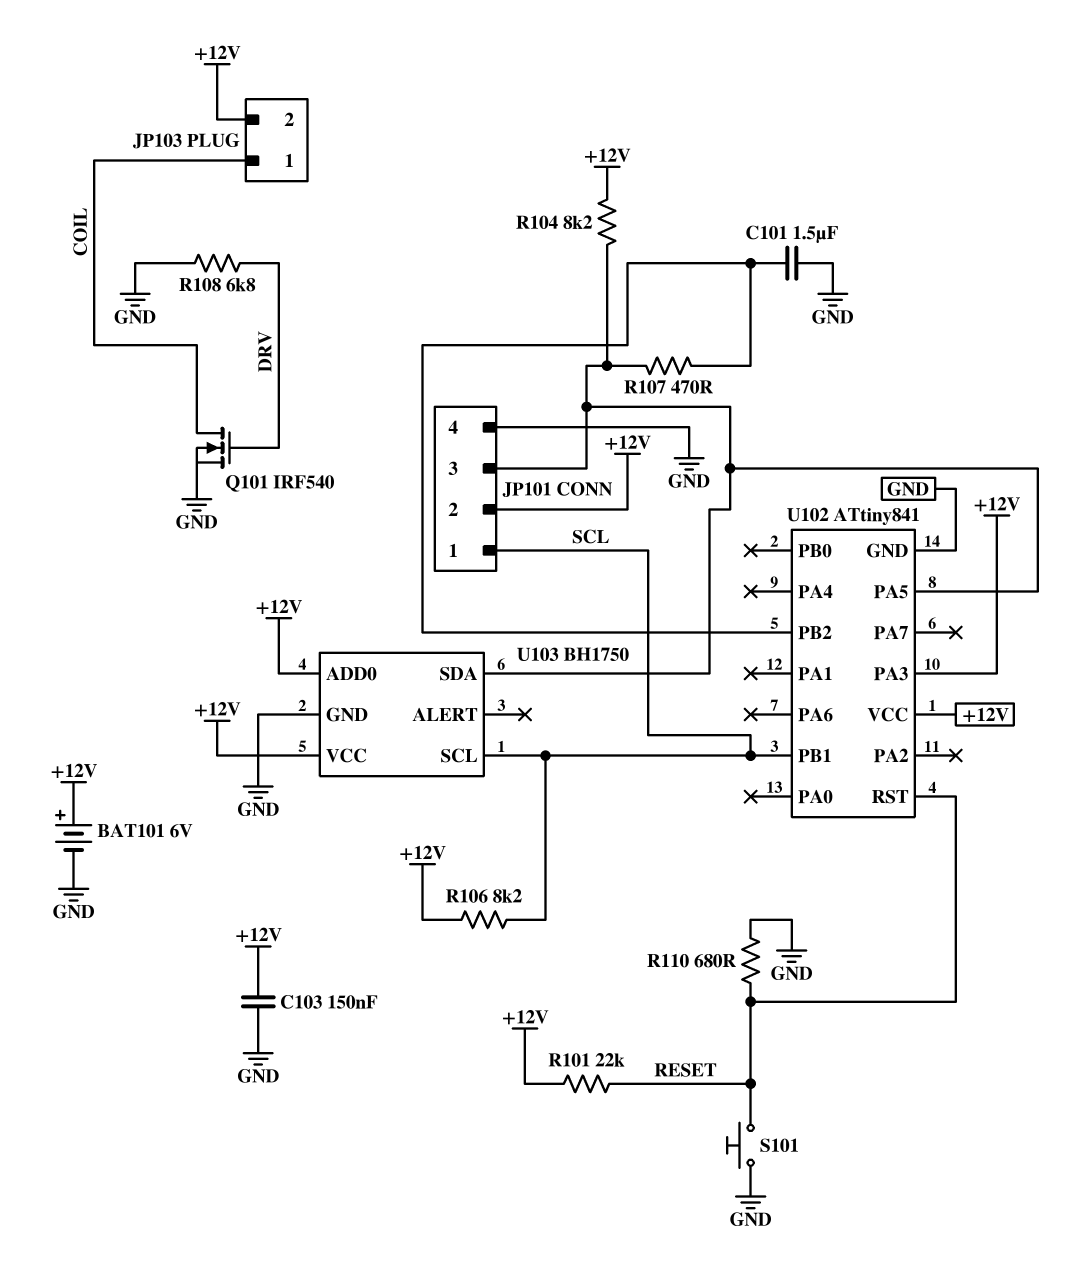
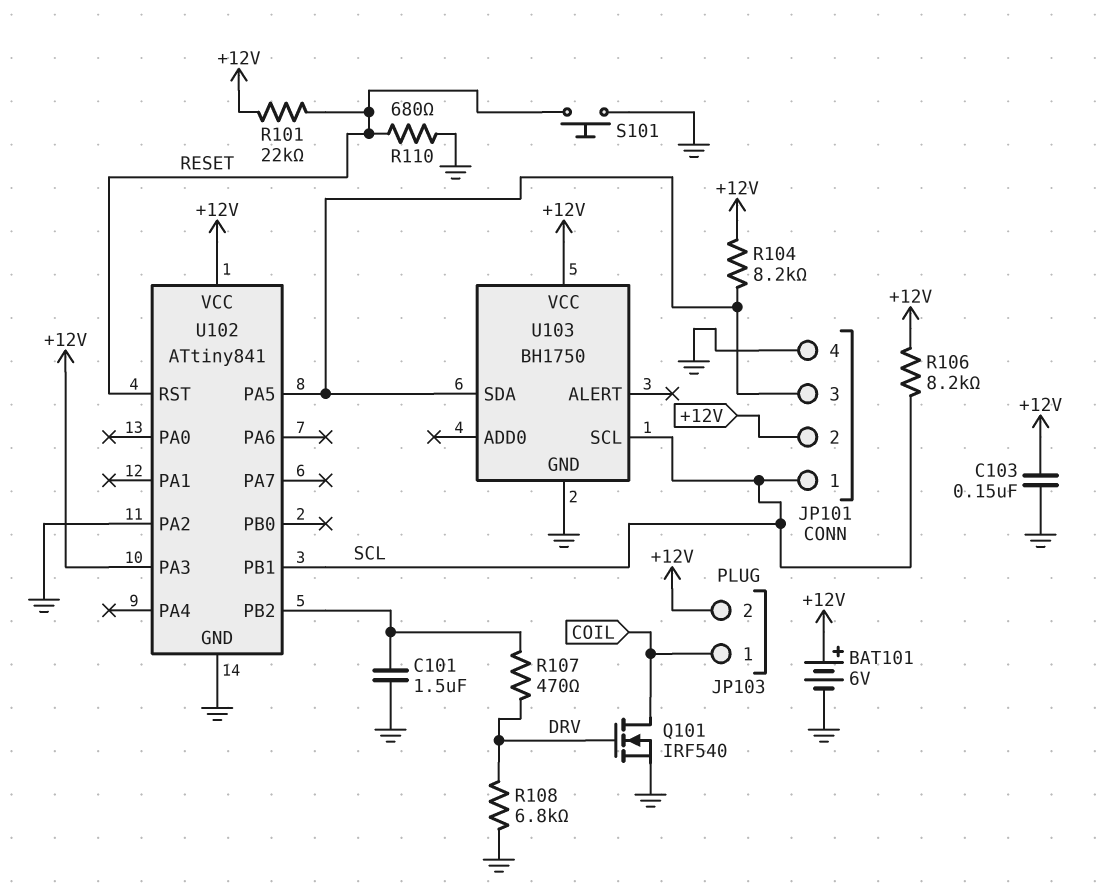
R107: 470 (JP101/3, U102/PB2) -> 470 (DRV, U102/PB2)
U102 pin PA2: none -> GND
U103 pin ADD0: +12V -> none

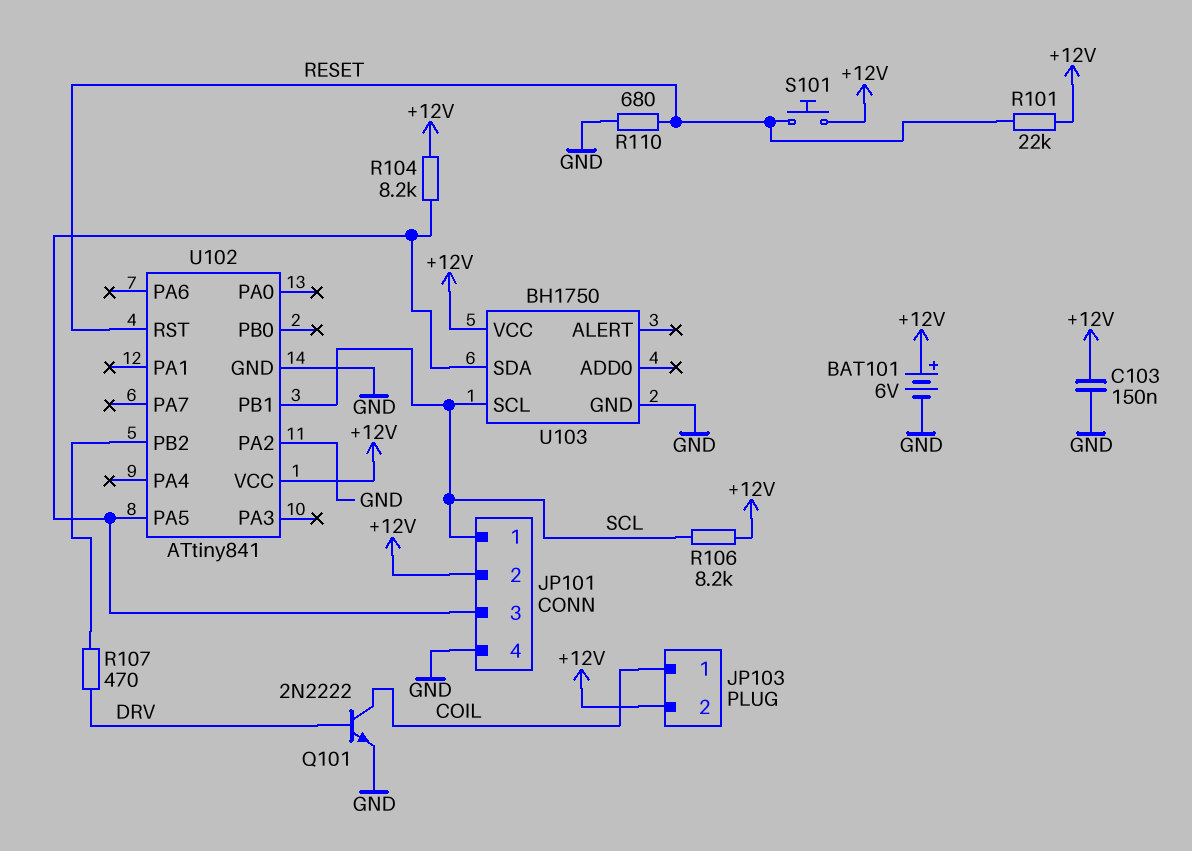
C101: 1.5uF (GND, U102/PB2) -> none
Q101: NMOS IRF540 (G DRV, D COIL, S GND) -> NPN 2N2222 (B DRV, C COIL, E GND)
R108: 6.8k (DRV, GND) -> none
S101: button (GND, RESET) -> button (+12V, RESET)
U102 pin PA3: +12V -> none

